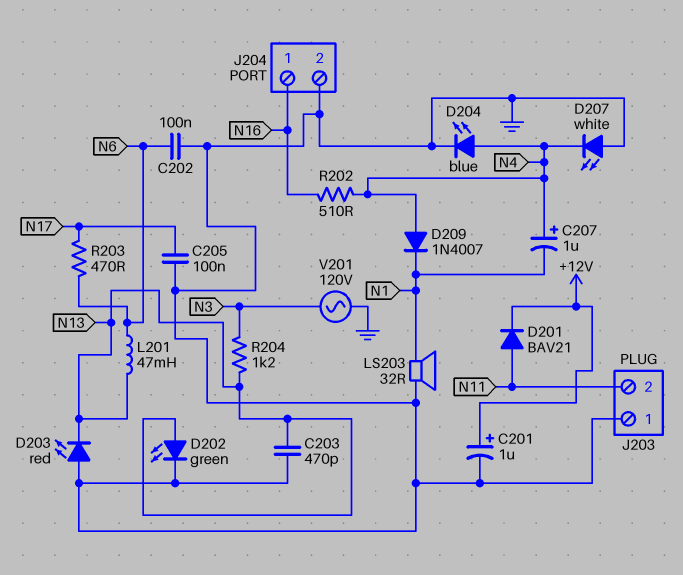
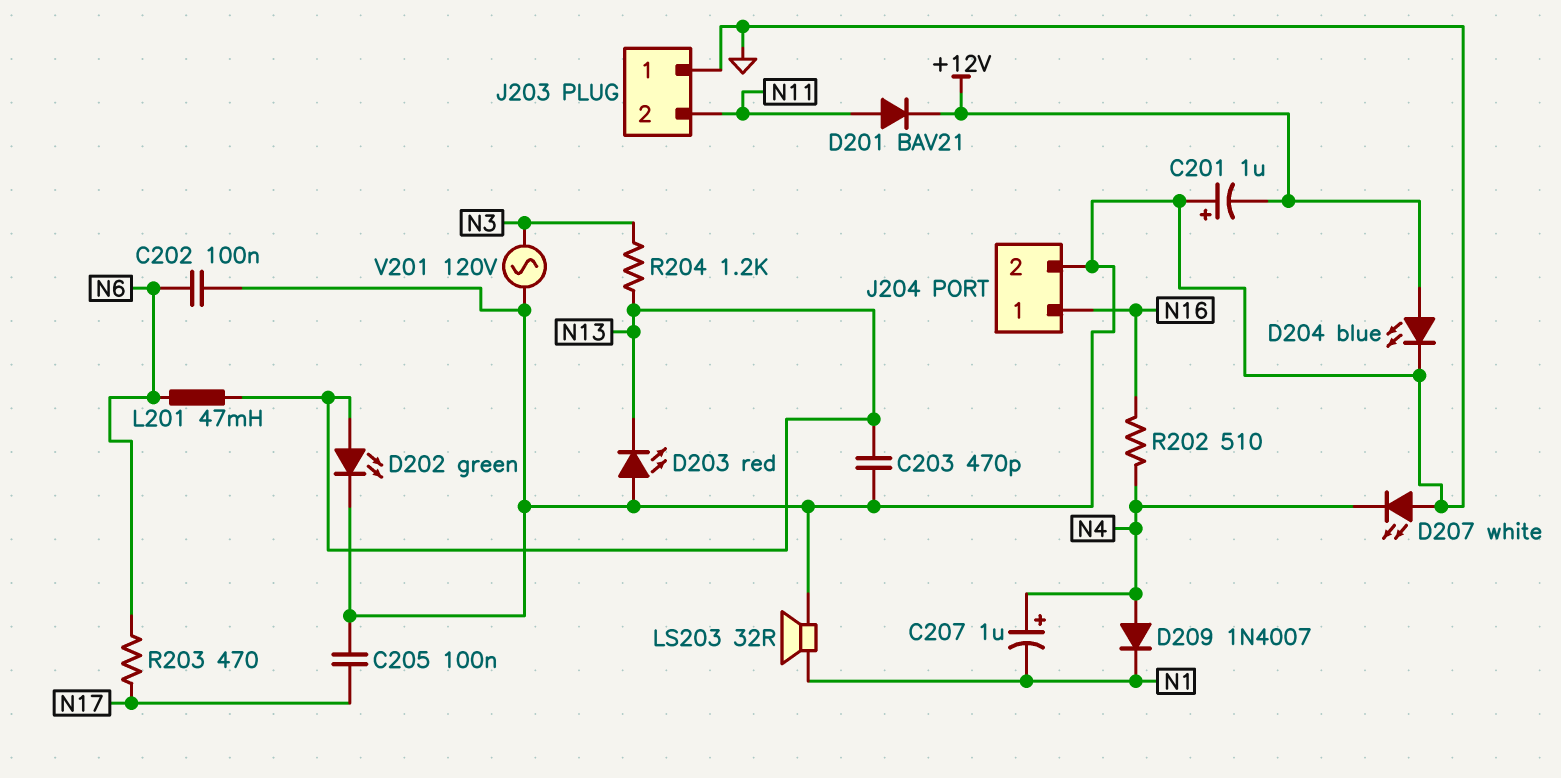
C201: 1uF (plus +12V, minus GND) -> 1uF (plus GND, minus +12V)
D204: LED blue (A N4, K GND) -> LED blue (A +12V, K GND)

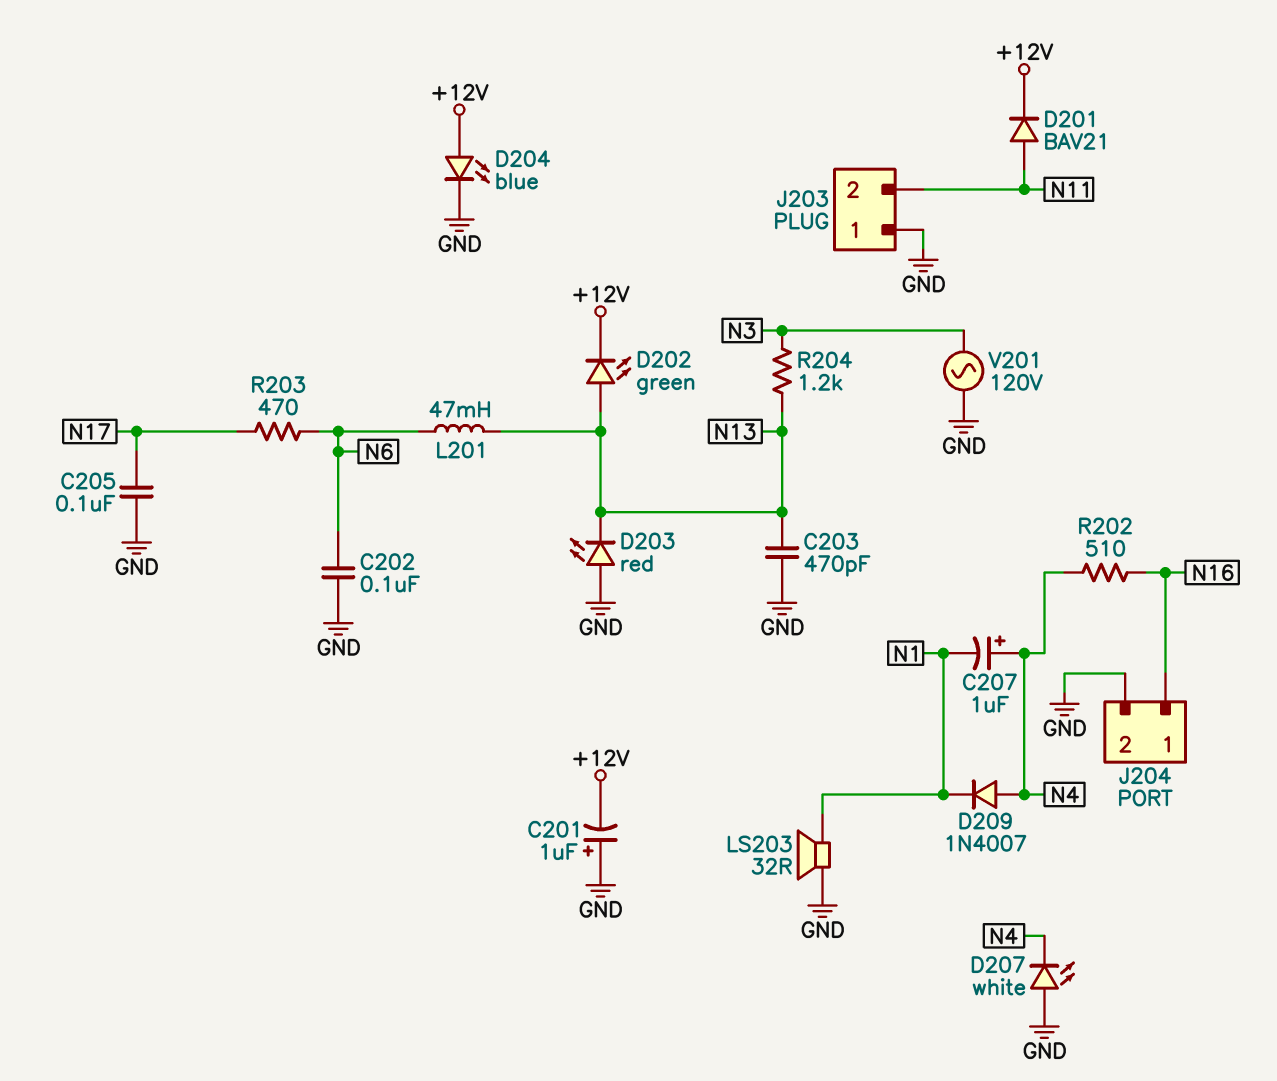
D202: LED green (A N13, K GND) -> LED green (A N13, K +12V)

